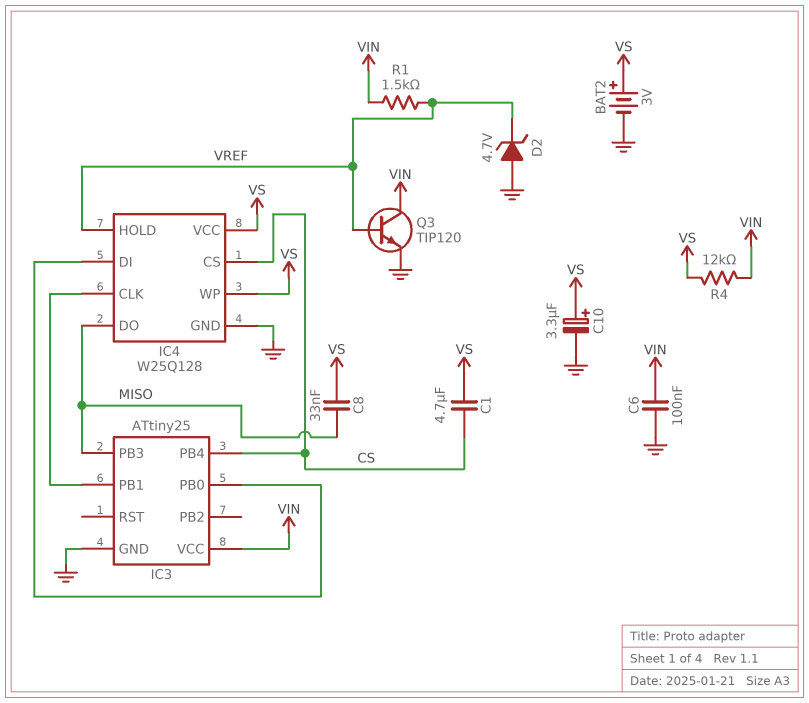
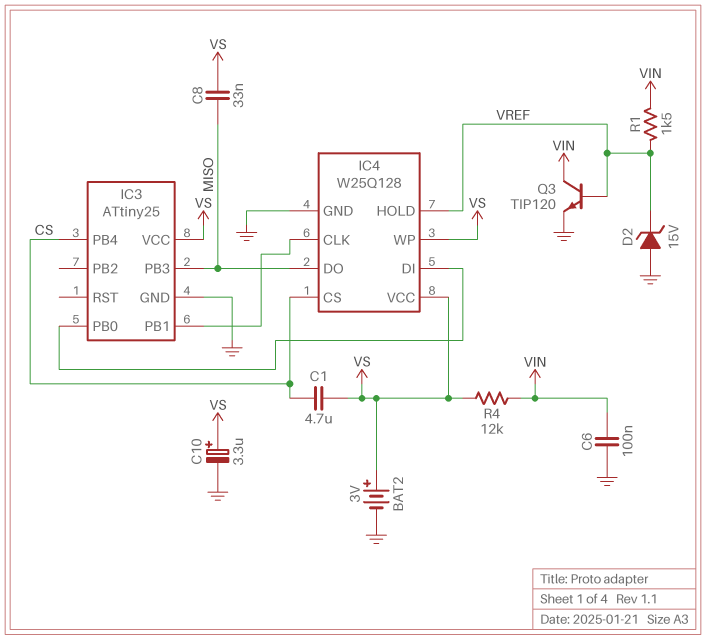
D2: zener 4.7V (A GND, K VREF) -> zener 15V (A GND, K VREF)
IC3 pin VCC: VIN -> VS

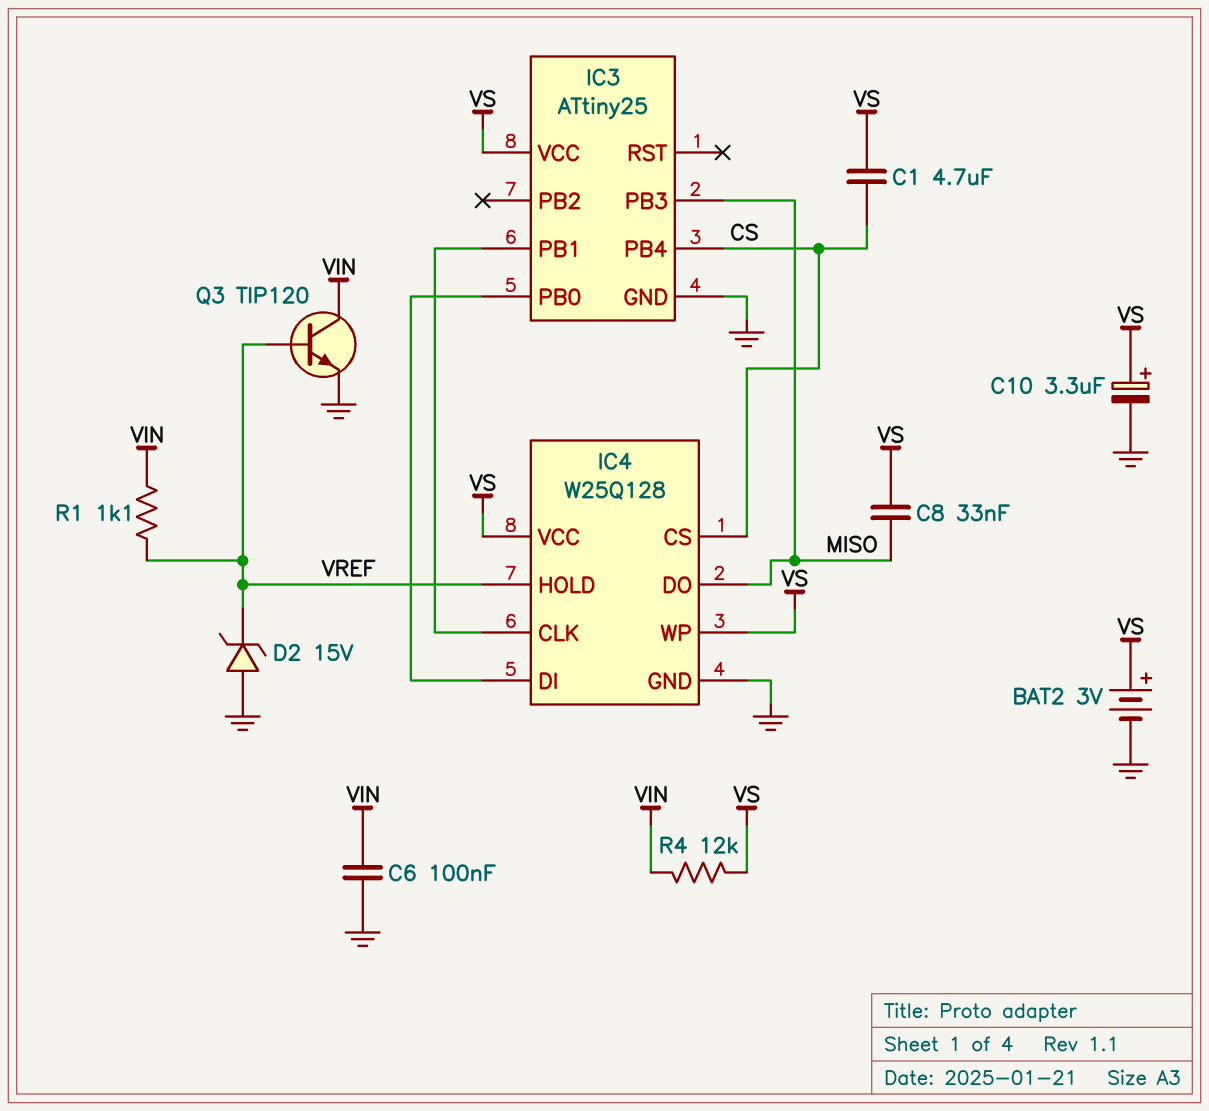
R1: 1.5k (VIN, VREF) -> 1.1k (VIN, VREF)

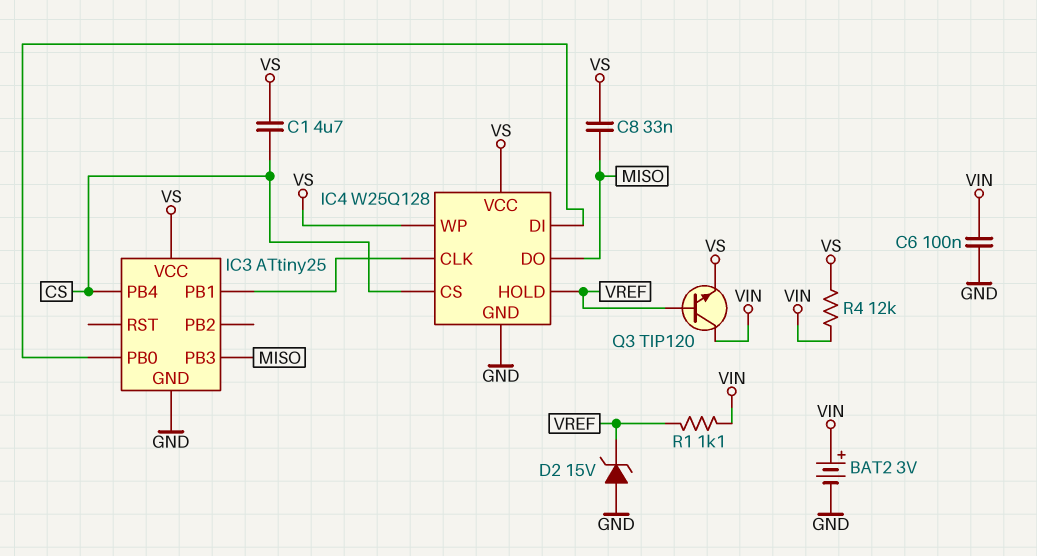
BAT2: 3V (plus VS, minus GND) -> 3V (plus VIN, minus GND)
C10: 3.3uF (plus VS, minus GND) -> none
Q3: NPN TIP120 (B VREF, C VIN, E GND) -> NPN TIP120 (B VREF, C VIN, E VS)

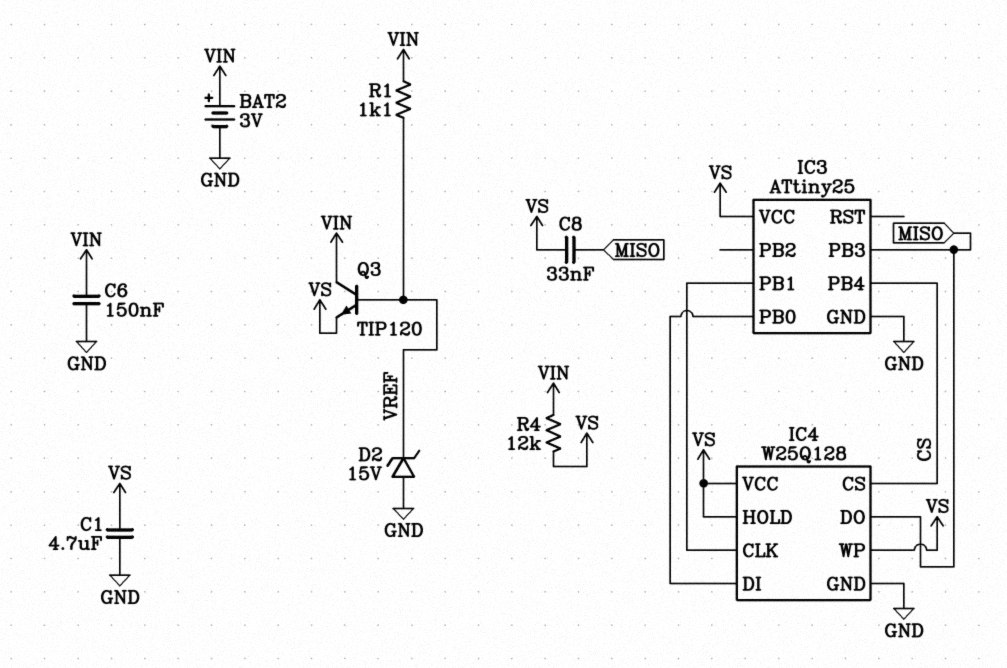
C1: 4.7uF (CS, VS) -> 4.7uF (GND, VS)
C6: 100nF (GND, VIN) -> 150nF (GND, VIN)
IC4 pin HOLD: VREF -> VS

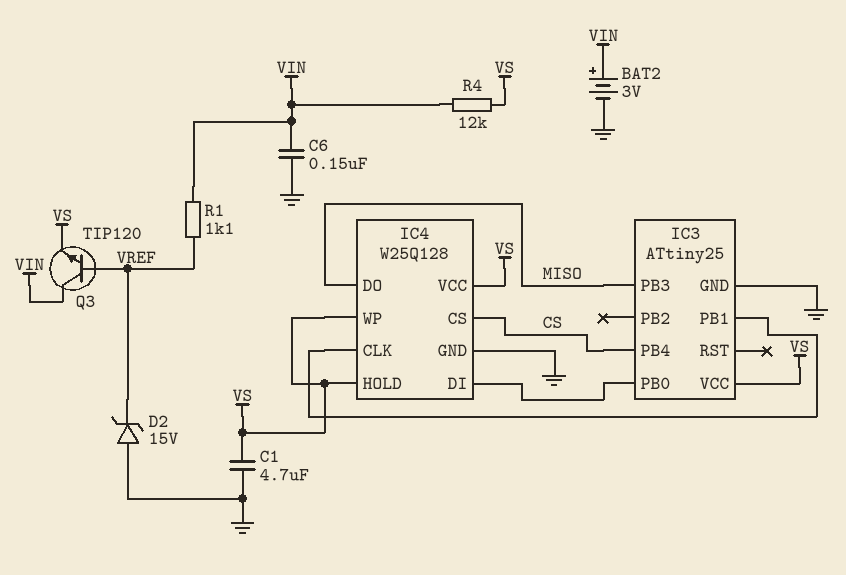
C8: 33nF (MISO, VS) -> none

